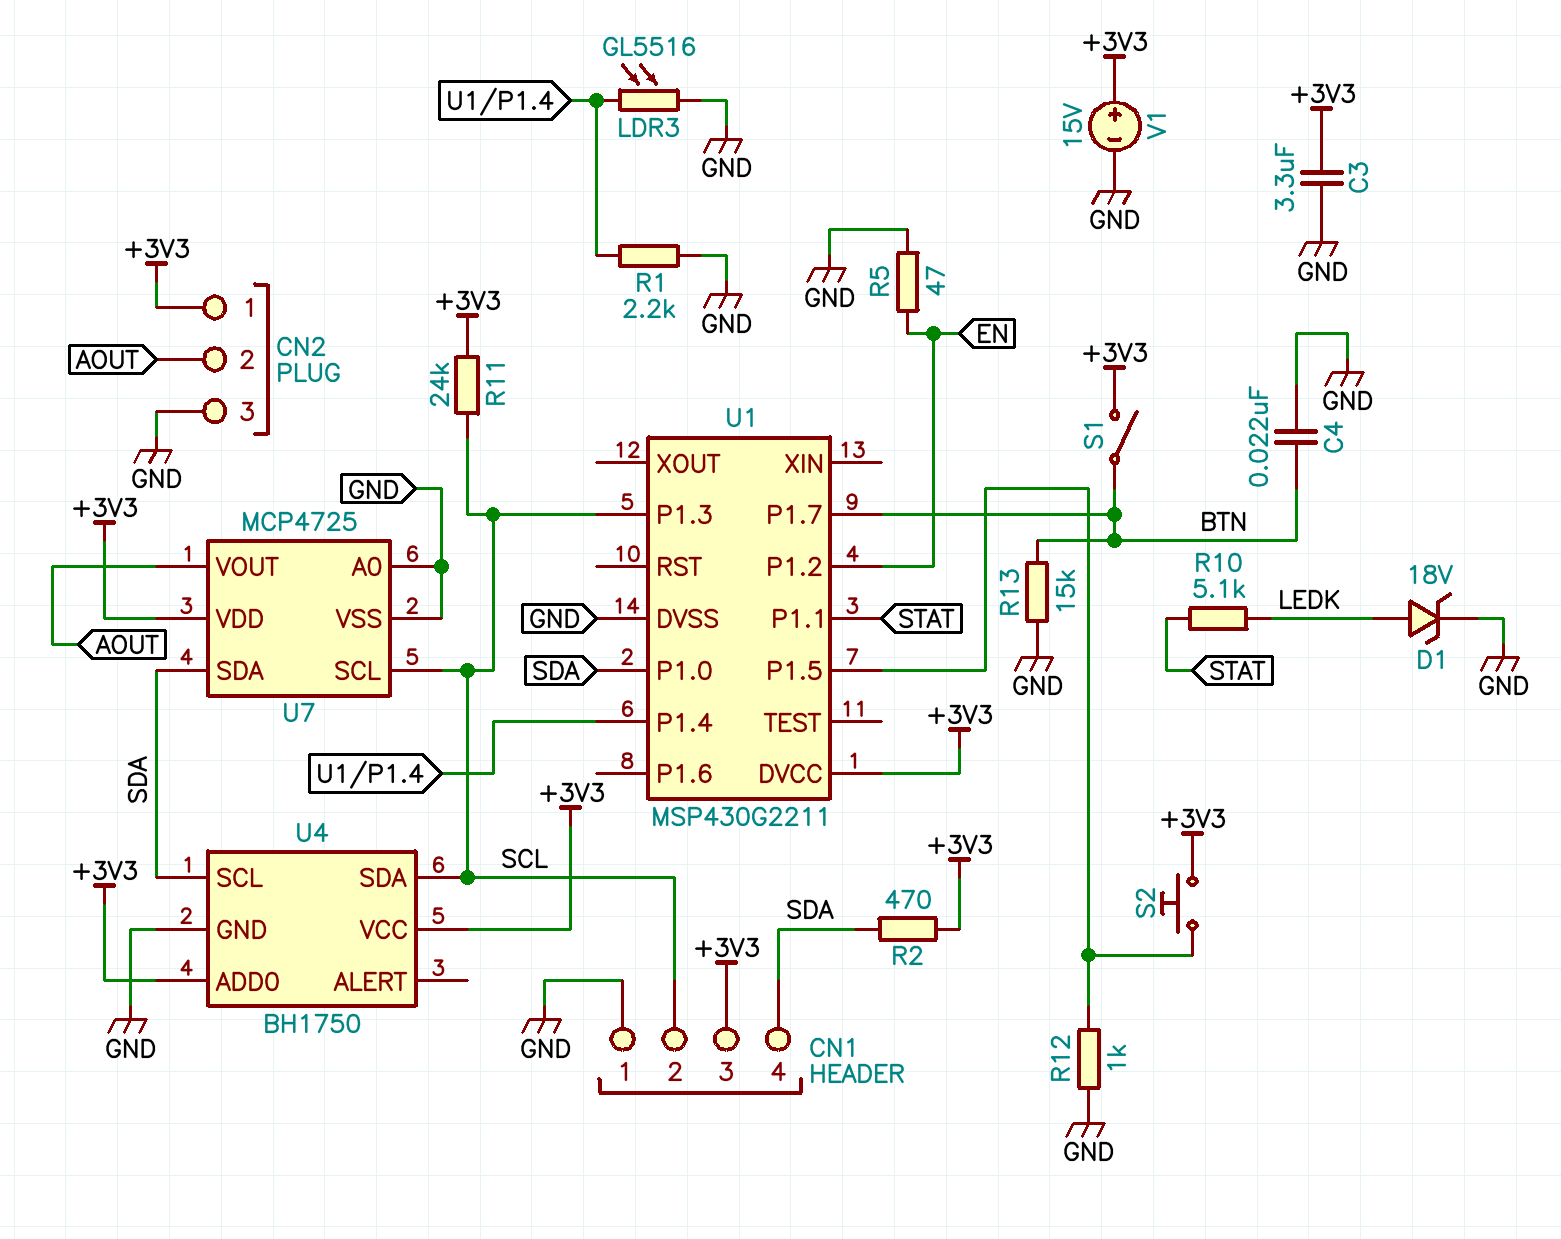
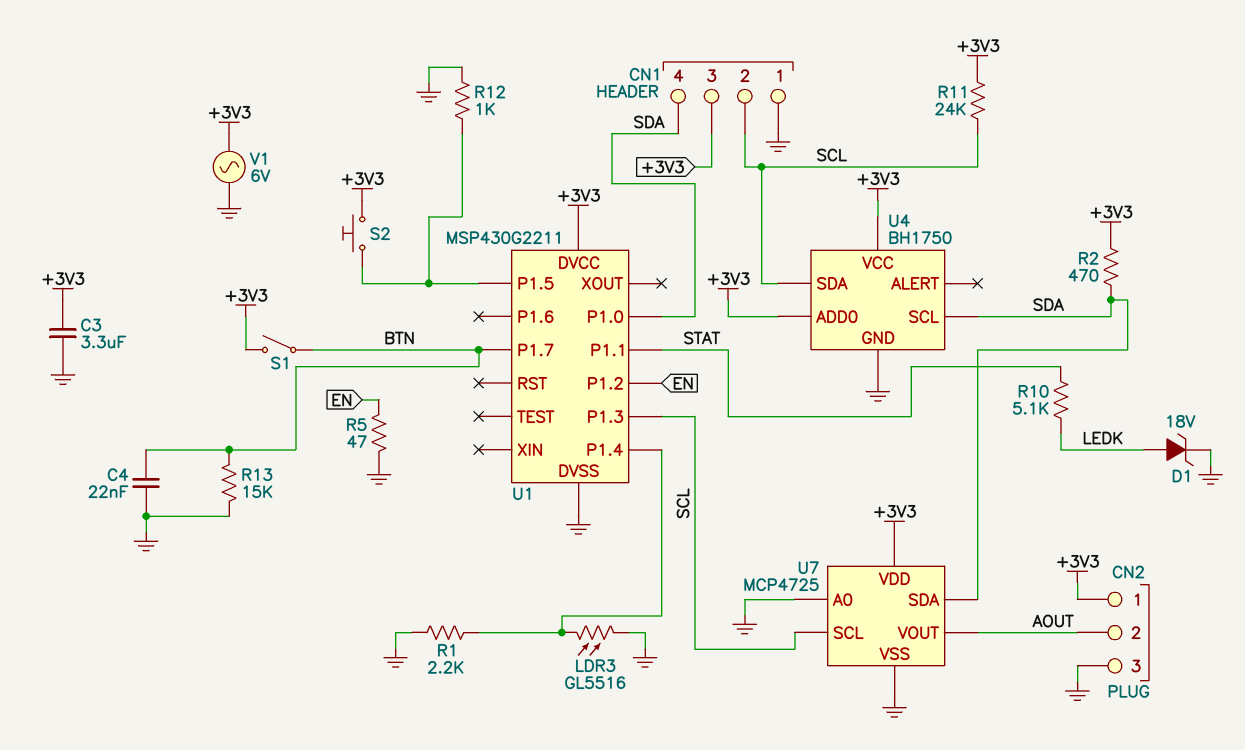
V1: 15V (plus +3V3, minus GND) -> AC 6V (+3V3, GND)

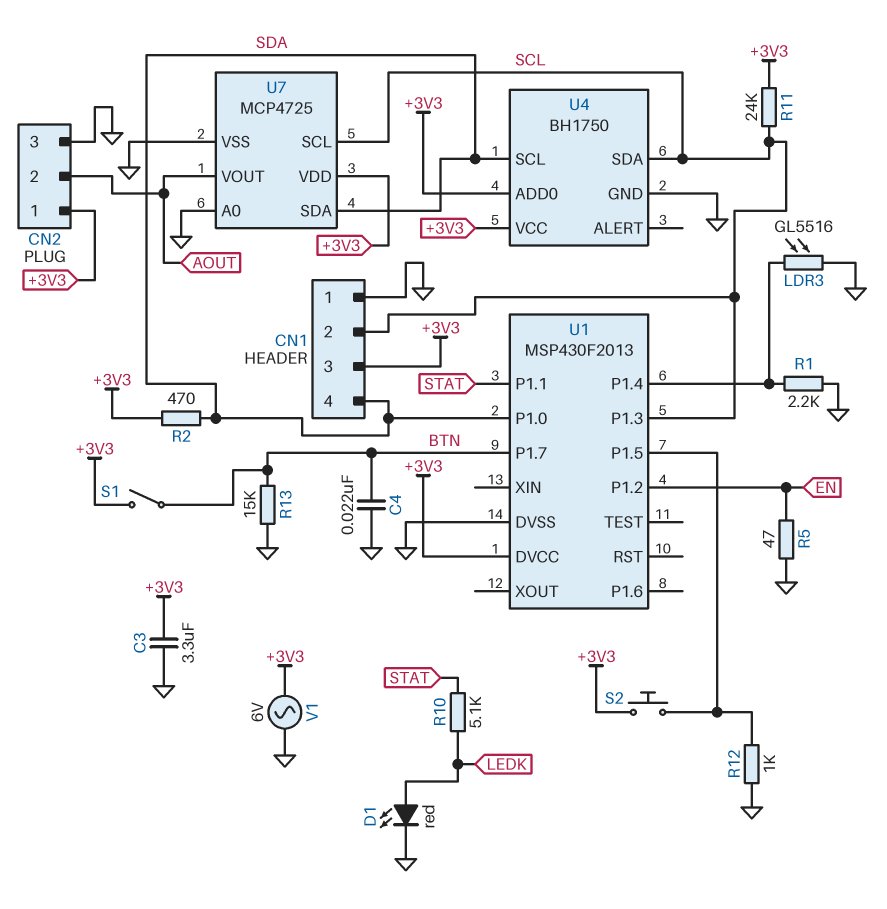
D1: zener 18V (A LEDK, K GND) -> LED red (A LEDK, K GND)
U1: MSP430G2211 -> MSP430F2013

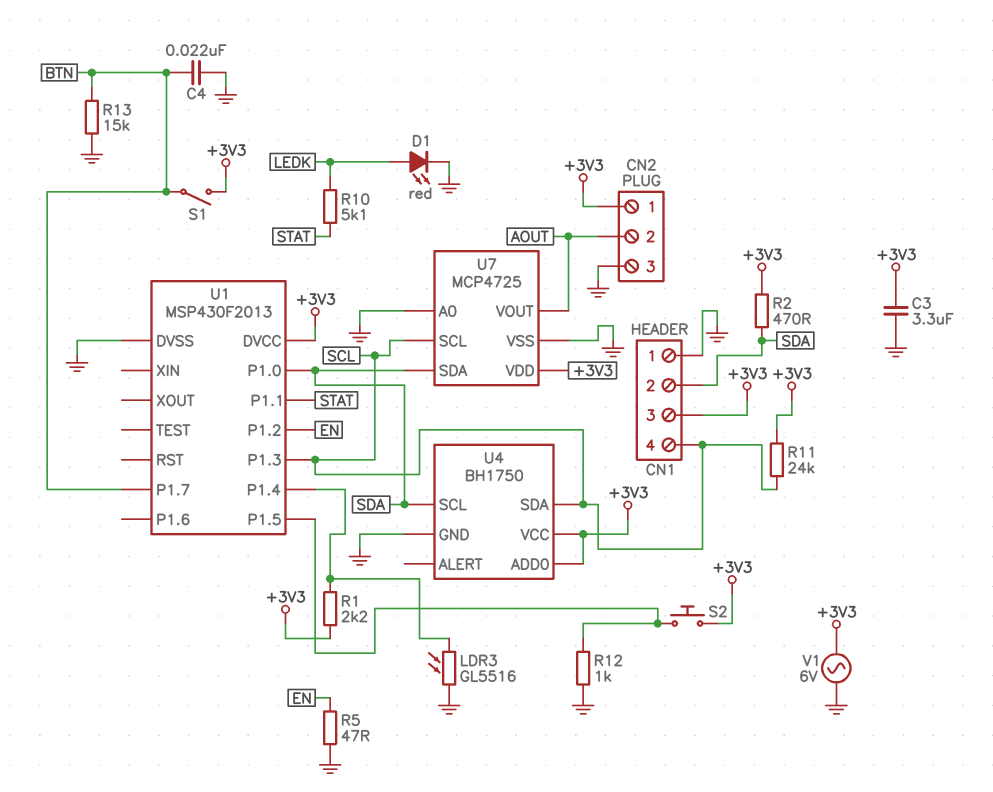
CN1 pin 2: SCL -> SDA
CN1 pin 4: SDA -> SCL
R1: 2.2k (GND, U1/P1.4) -> 2.2k (+3V3, U1/P1.4)

